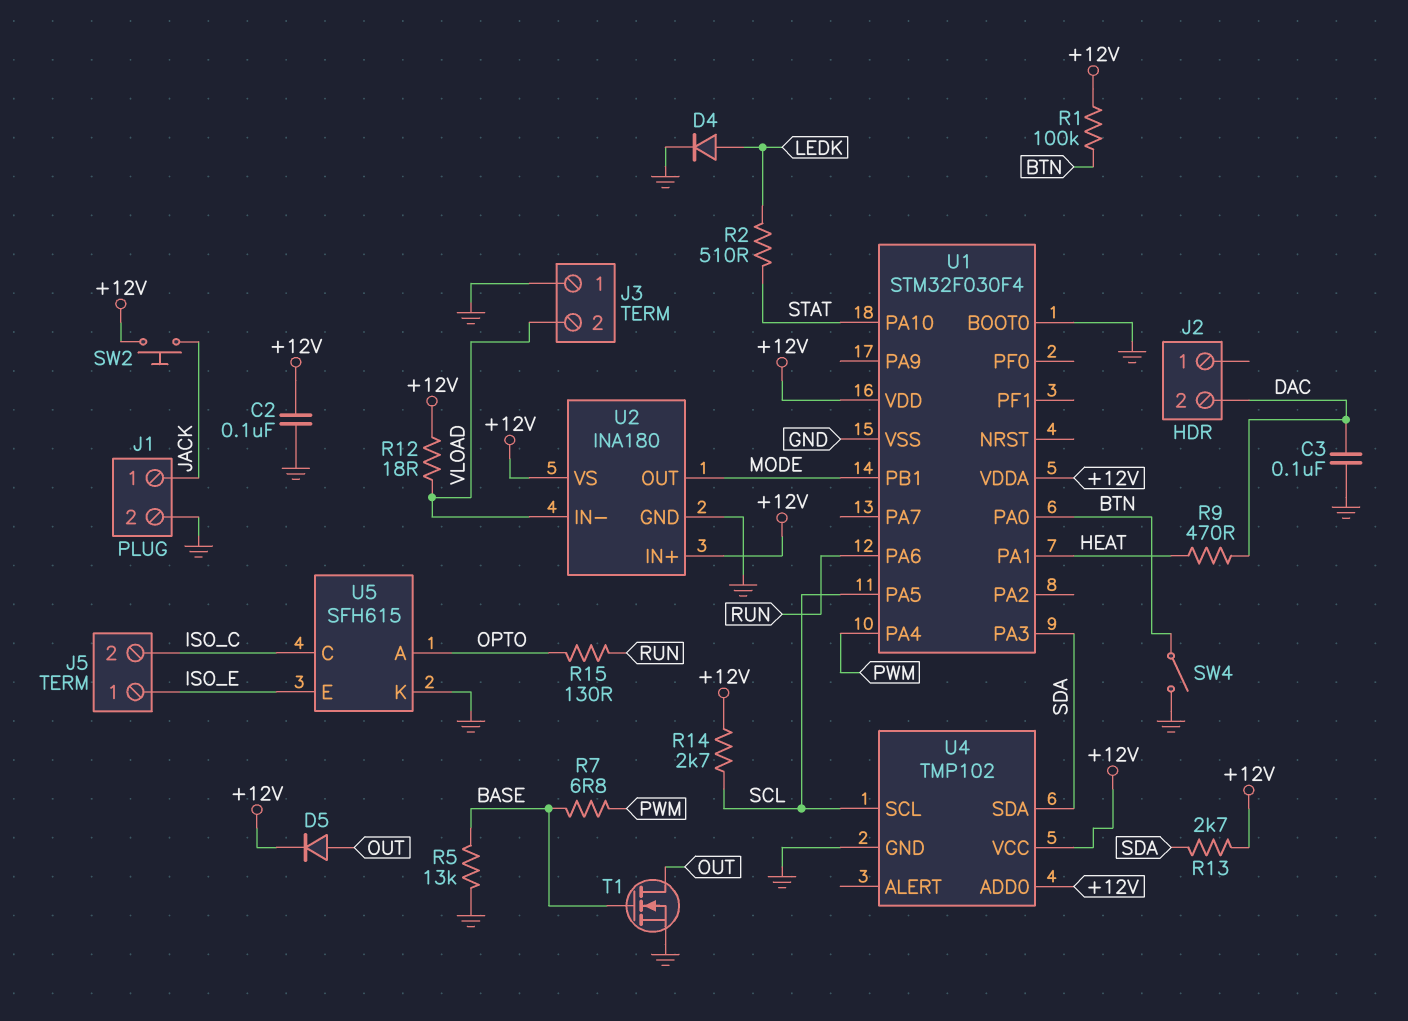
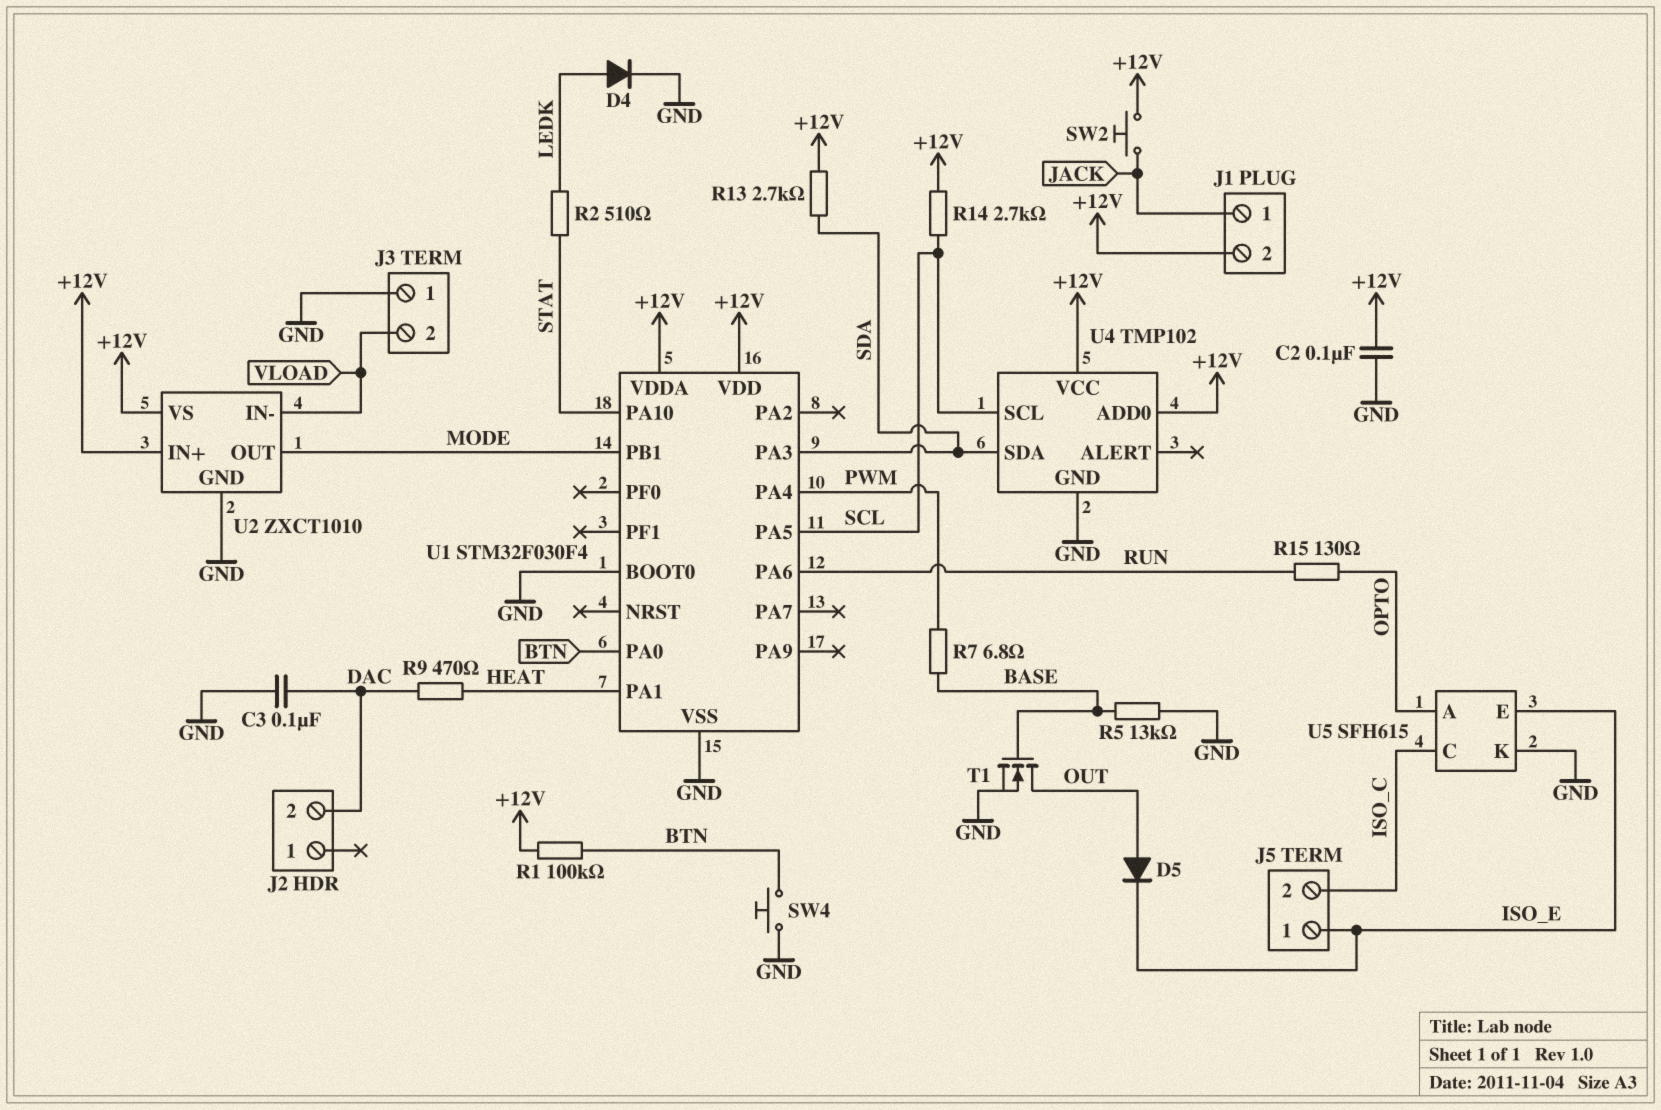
D5: diode (A OUT, K +12V) -> diode (A OUT, K ISO_E)
J1 pin 2: GND -> +12V
R12: 18 (+12V, VLOAD) -> none
SW4: switch (BTN, GND) -> button (BTN, GND)
U2: INA180 -> ZXCT1010

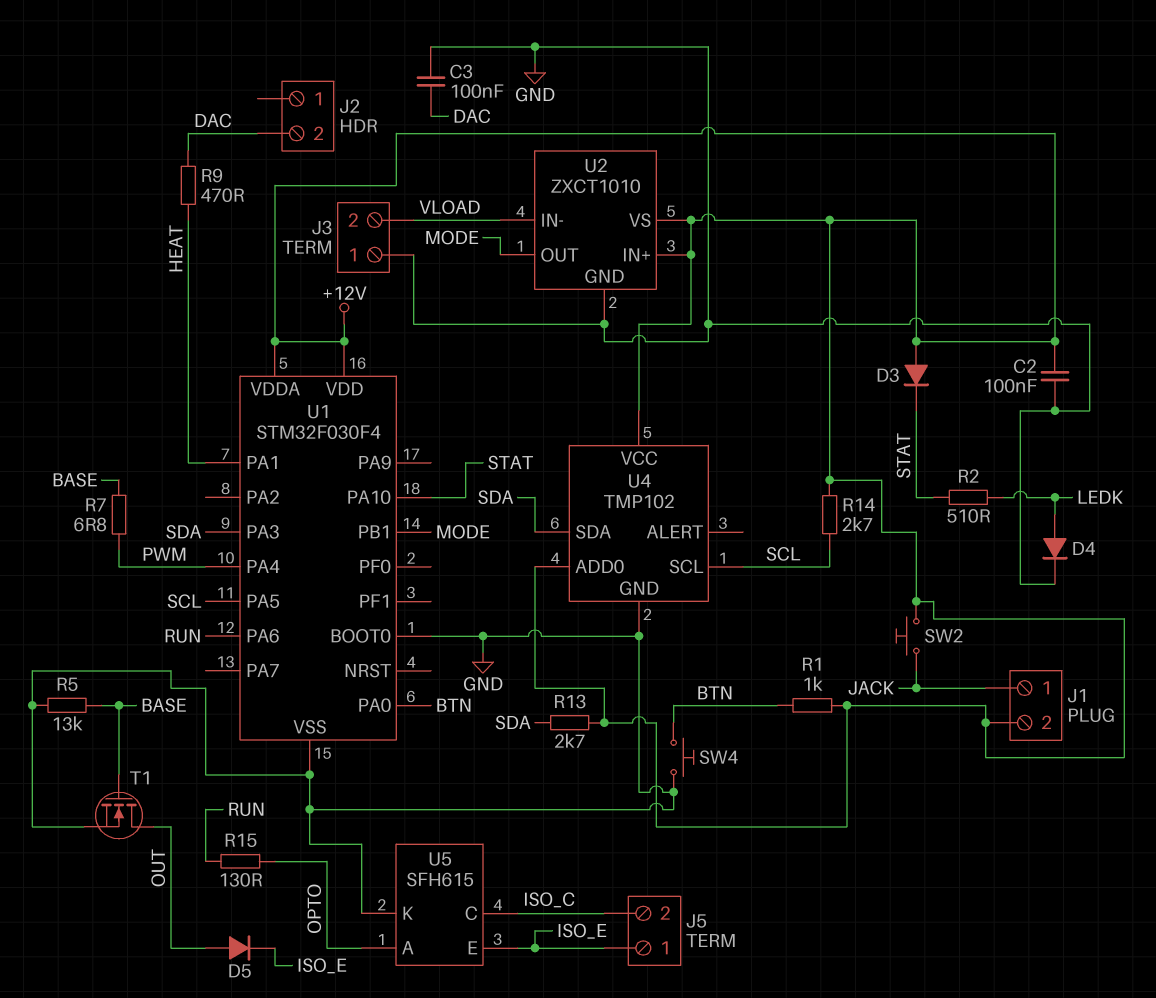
D3: none -> diode (A +12V, K STAT)
R1: 100k (+12V, BTN) -> 1k (+12V, BTN)

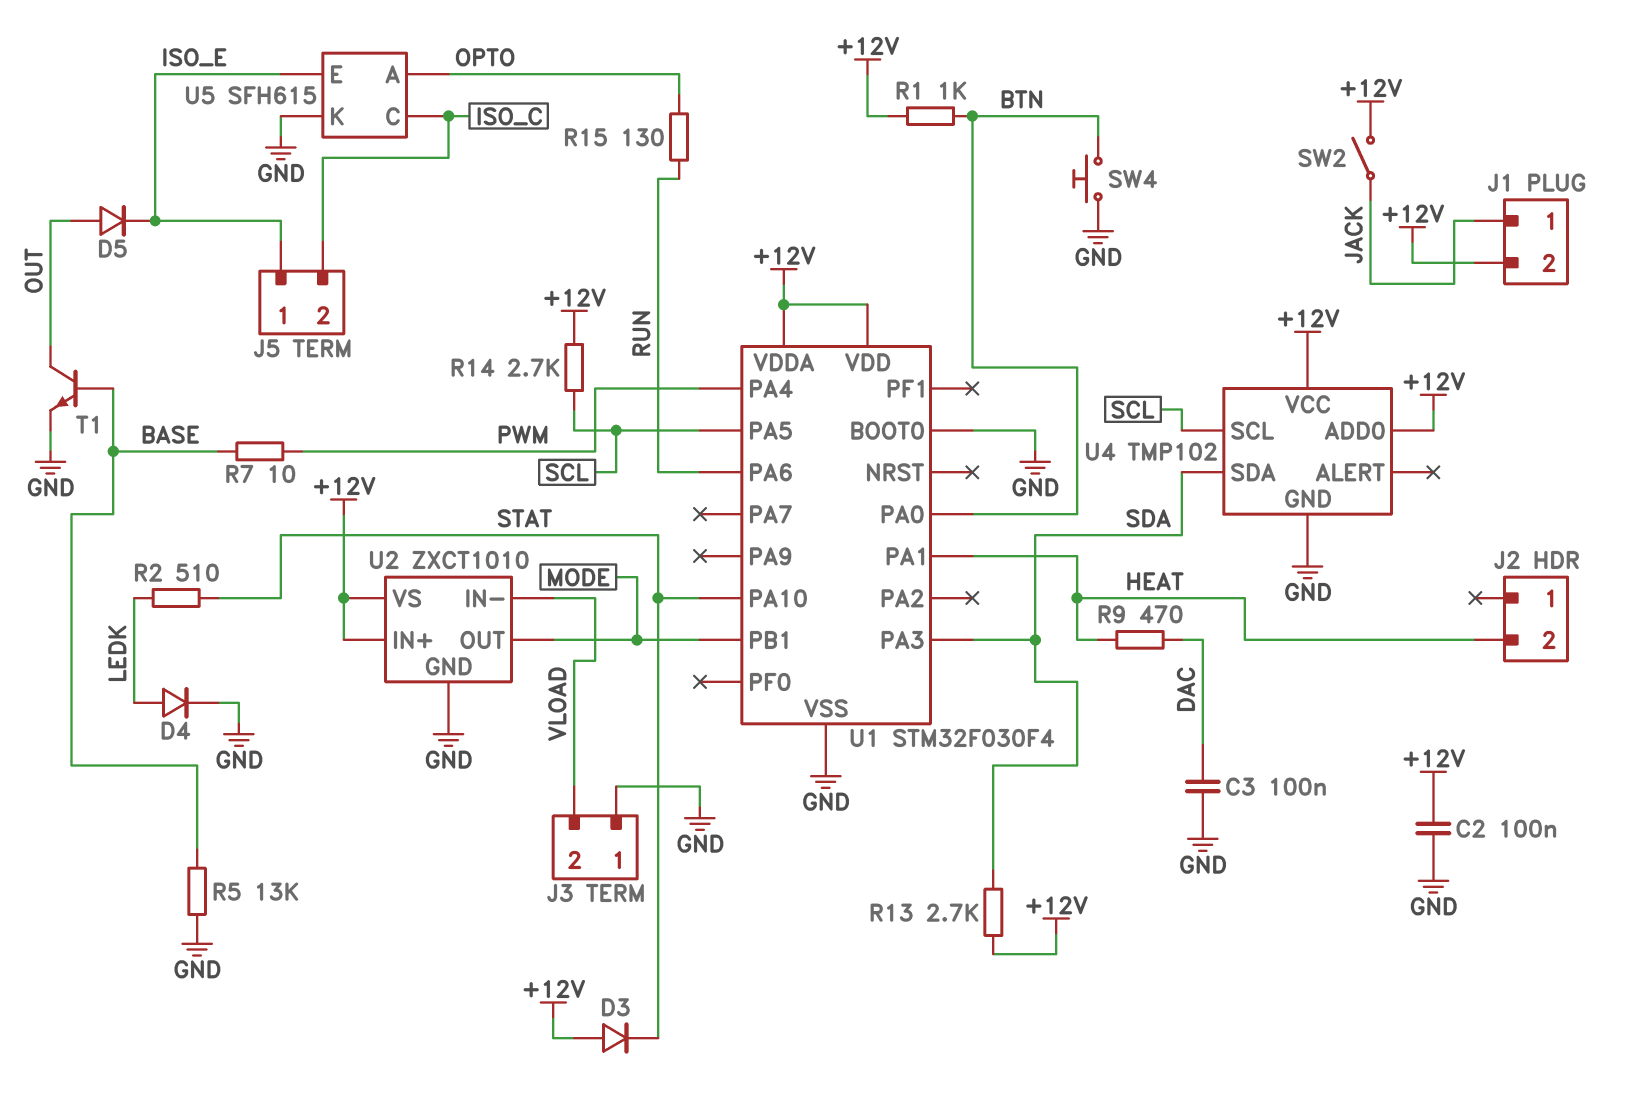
J2 pin 2: DAC -> HEAT
R7: 6.8 (BASE, PWM) -> 10 (BASE, PWM)
SW2: button (+12V, JACK) -> switch (+12V, JACK)
T1: NMOS (G BASE, D OUT, S GND) -> NPN (B BASE, C OUT, E GND)

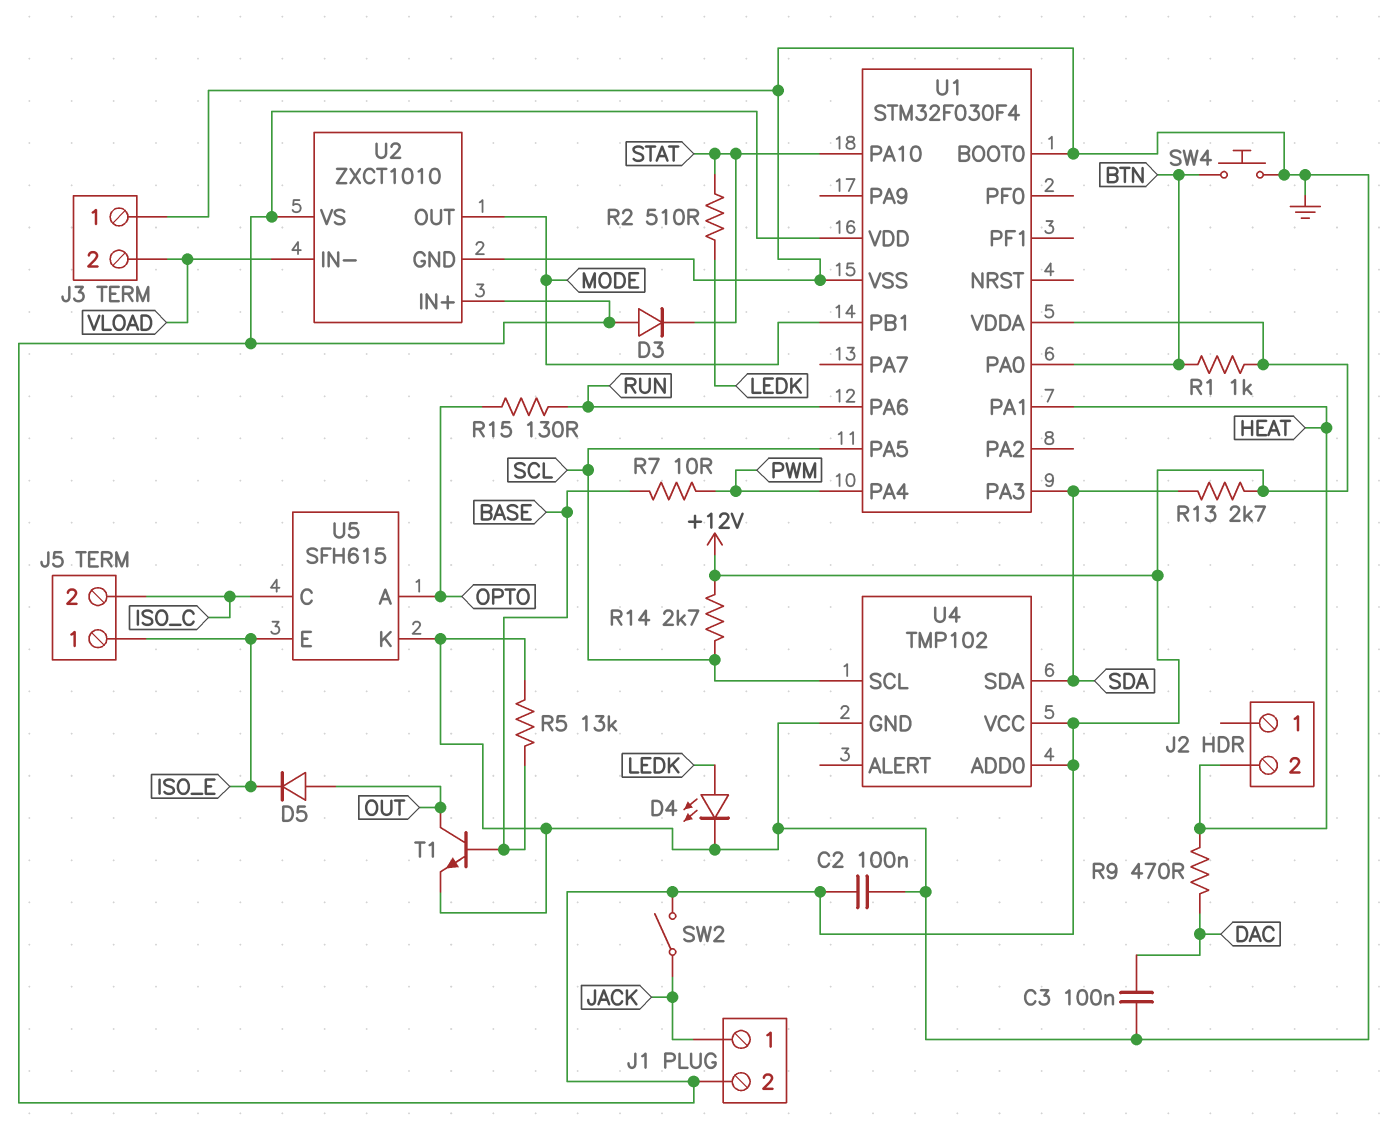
D4: diode (A LEDK, K GND) -> LED (A LEDK, K GND)

